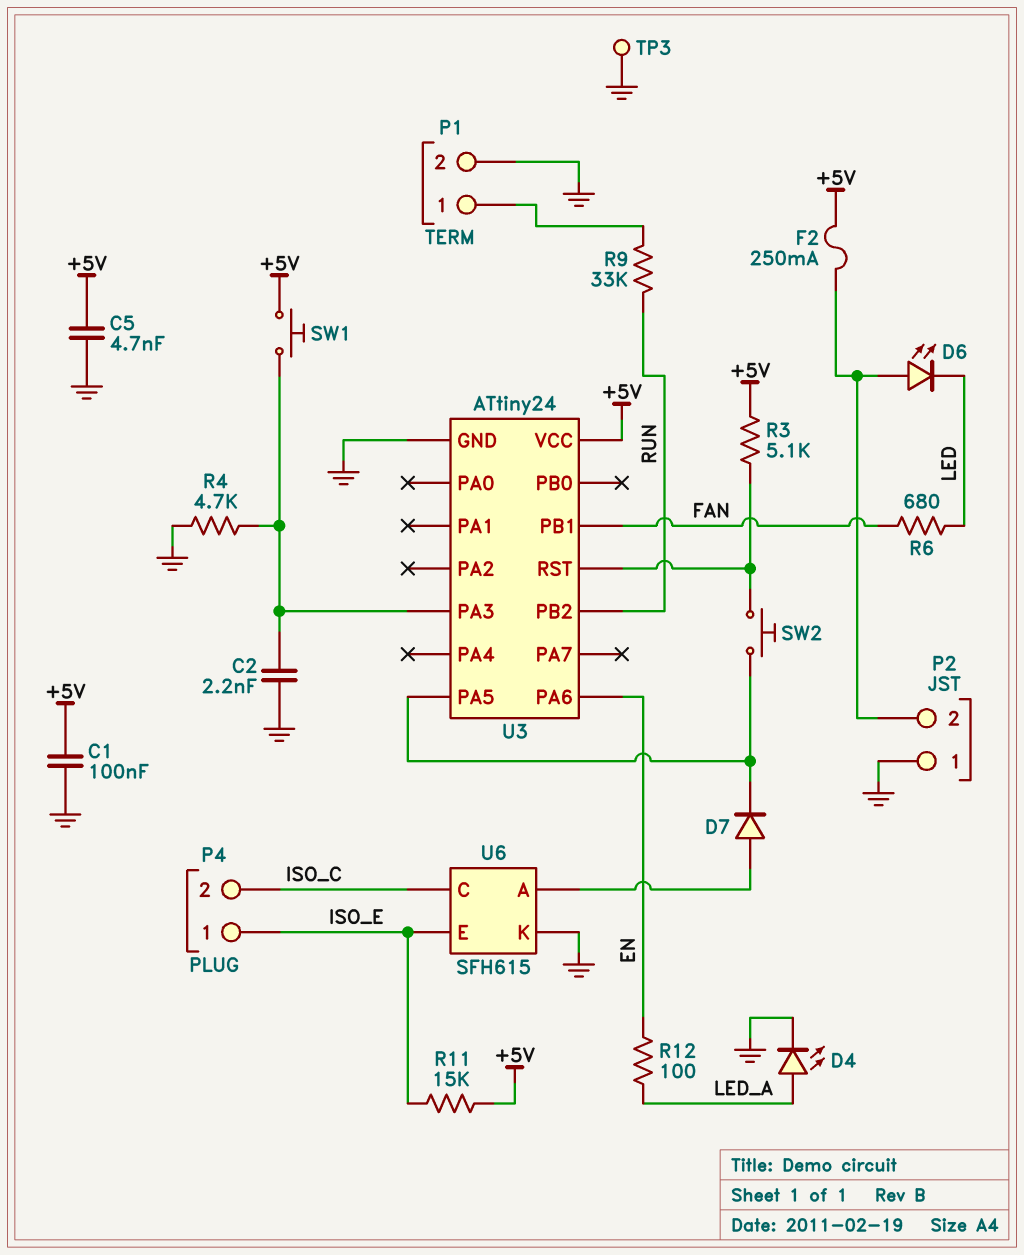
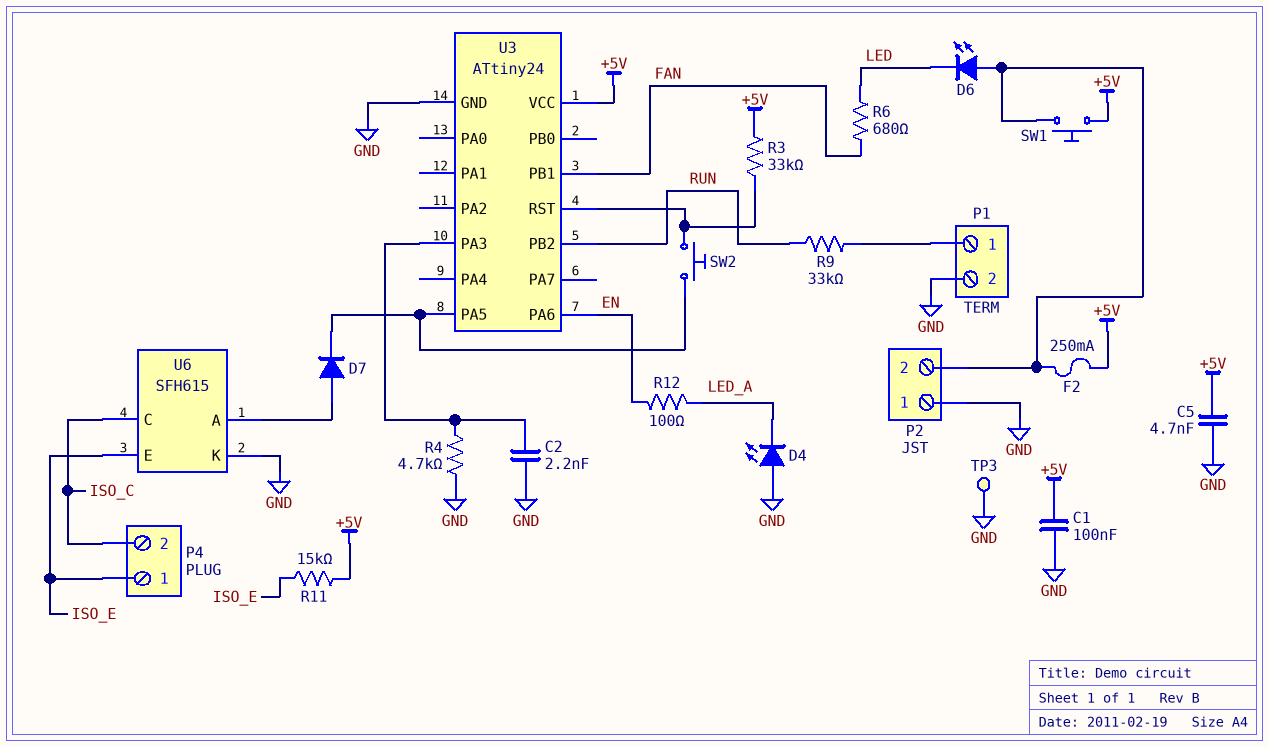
D4: LED (A LED_A, K GND) -> LED (A GND, K LED_A)
R3: 5.1k (+5V, U3/RST) -> 33k (+5V, U3/RST)
SW1: button (+5V, U3/PA3) -> button (+5V, P2/2)

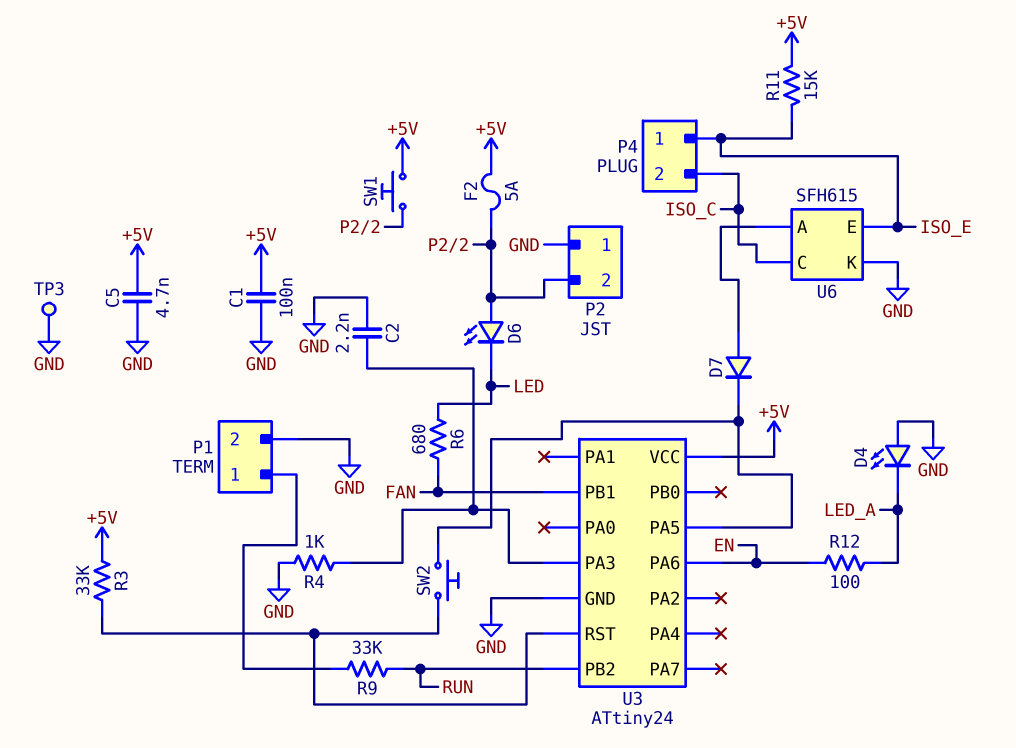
F2: 250mA (+5V, P2/2) -> 5A (+5V, P2/2)
R4: 4.7k (GND, U3/PA3) -> 1k (GND, U3/PA3)

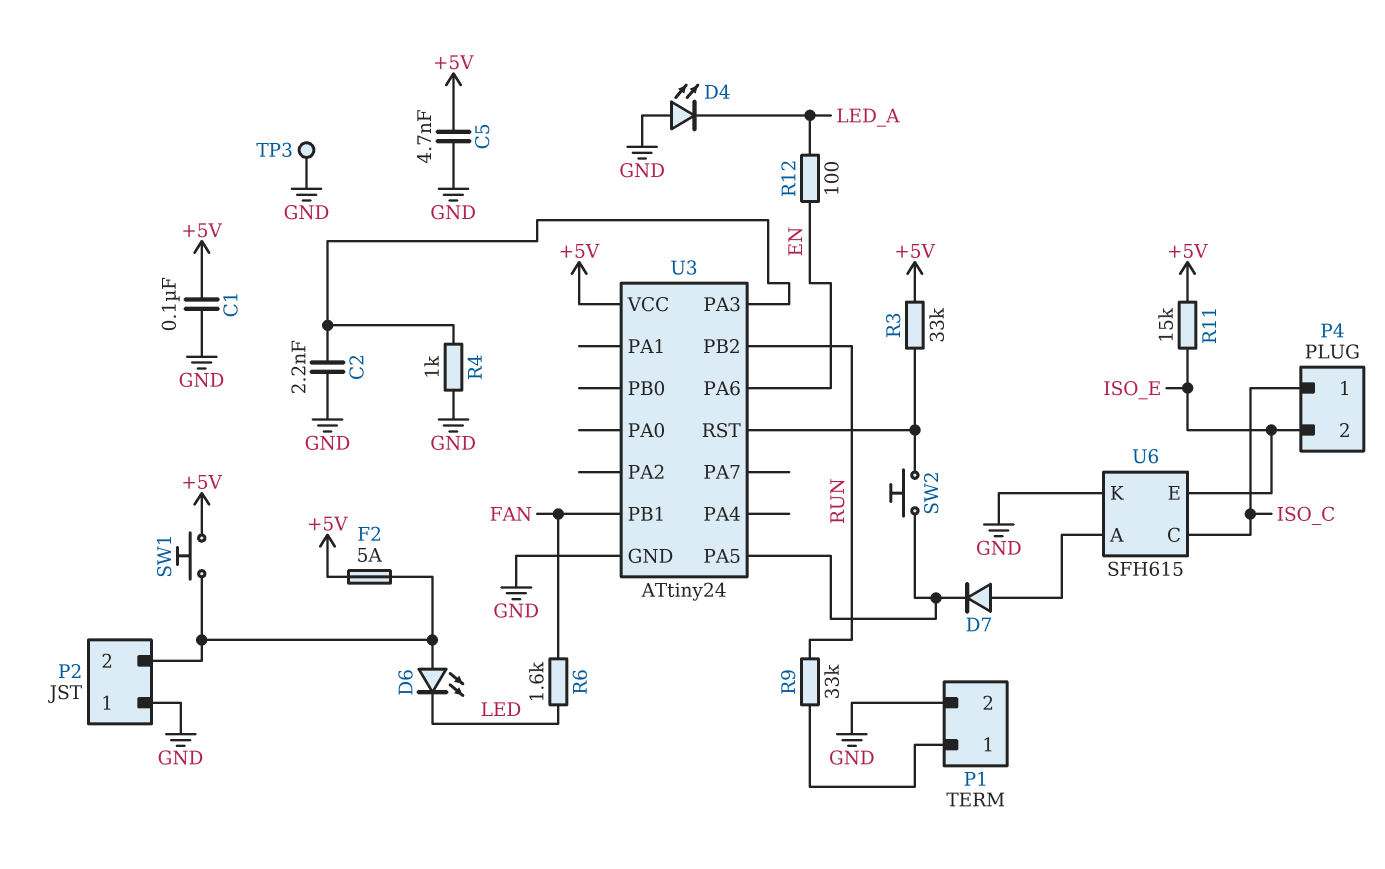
P4 pin 1: ISO_E -> ISO_C
P4 pin 2: ISO_C -> ISO_E
R6: 680 (FAN, LED) -> 1.6k (FAN, LED)

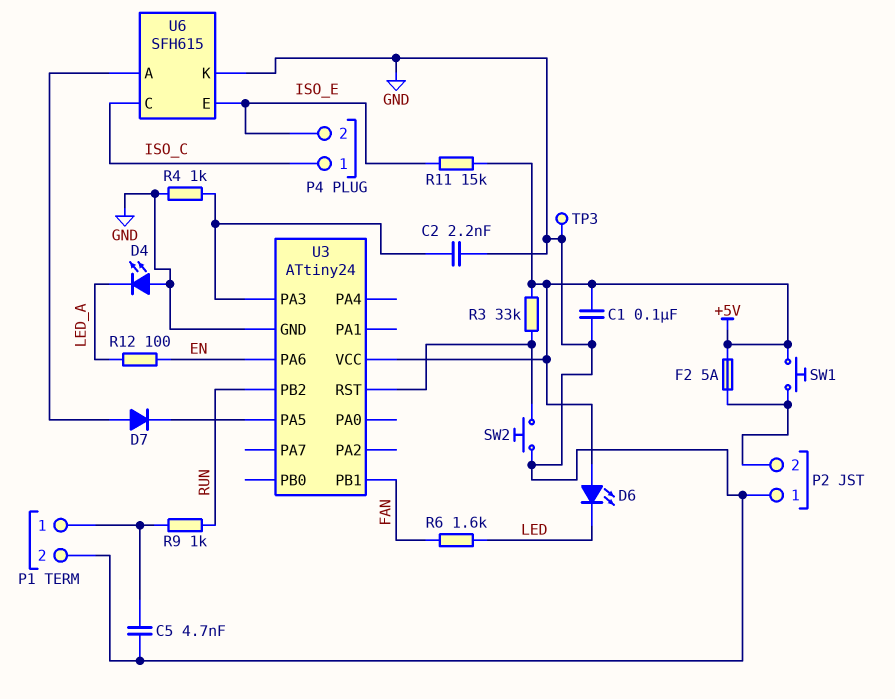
C5: 4.7nF (+5V, GND) -> 4.7nF (GND, P1/1)
D6: LED (A P2/2, K LED) -> LED (A +5V, K LED)
R9: 33k (P1/1, RUN) -> 1k (P1/1, RUN)
SW2: button (U3/PA5, U3/RST) -> button (GND, U3/RST)

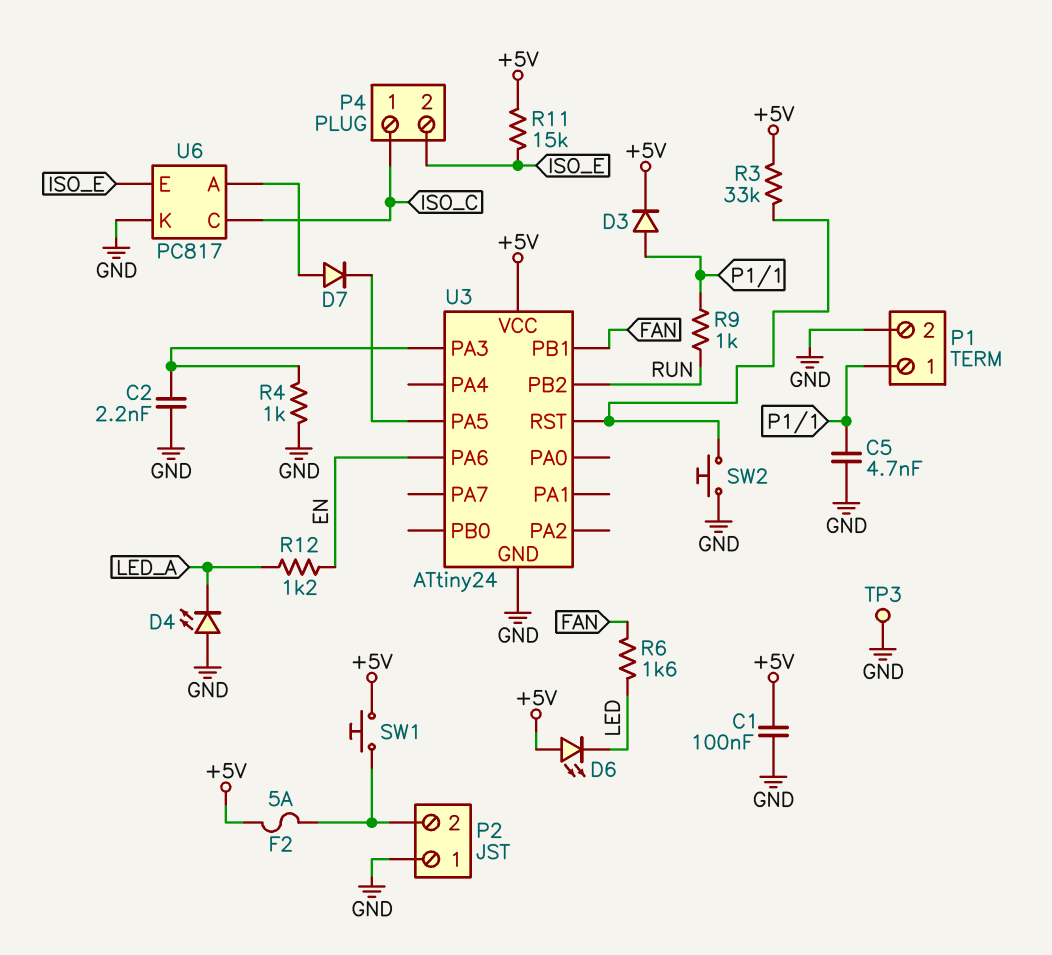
D3: none -> diode (A P1/1, K +5V)
R12: 100 (EN, LED_A) -> 1.2k (EN, LED_A)
U6: SFH615 -> PC817

